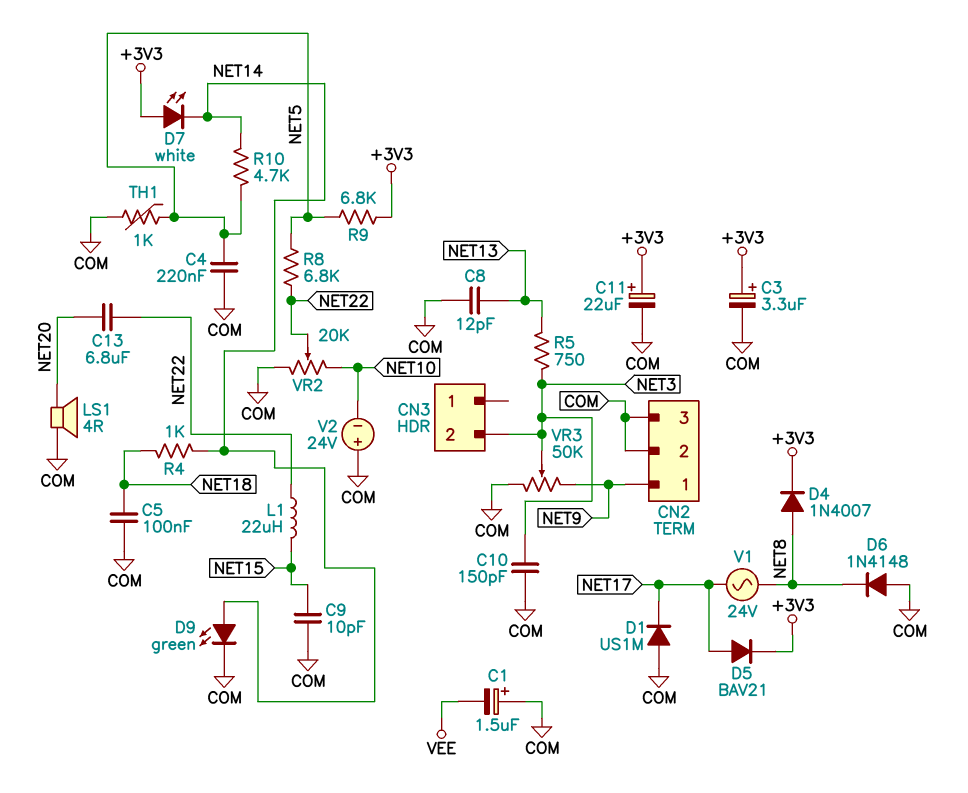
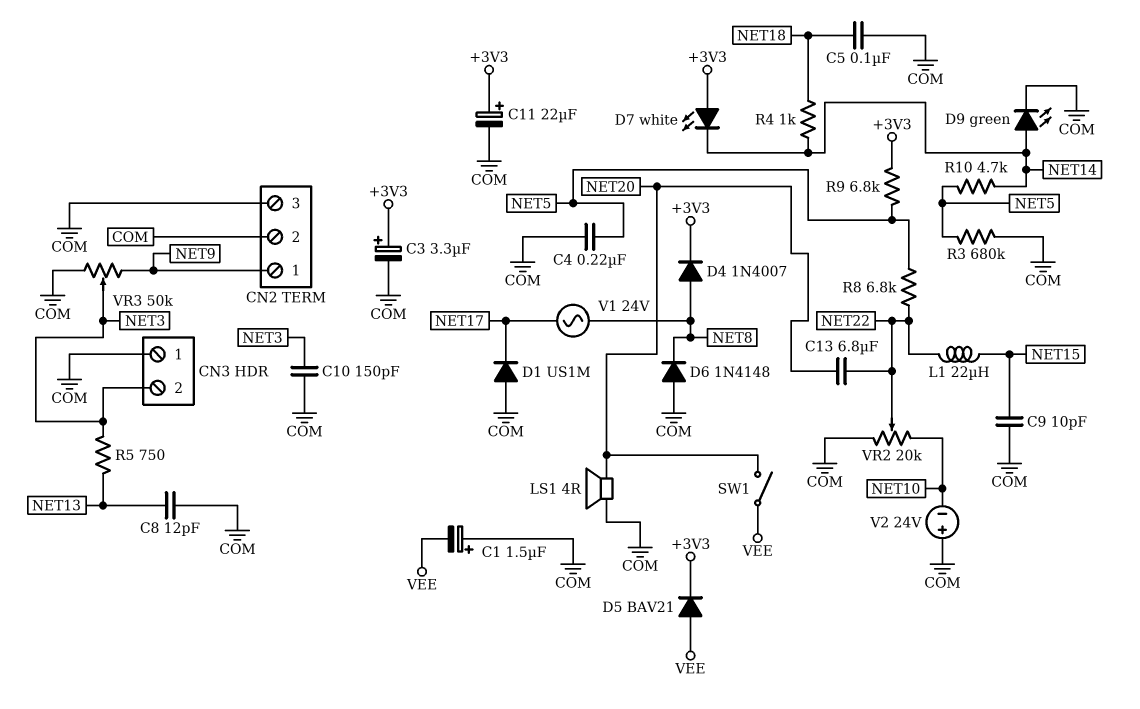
CN3 pin 1: none -> COM
D5: diode BAV21 (A NET17, K +3V3) -> diode BAV21 (A VEE, K +3V3)
R3: none -> 680k (COM, NET5)
SW1: none -> switch (NET20, VEE)
TH1: 1k (COM, NET5) -> none

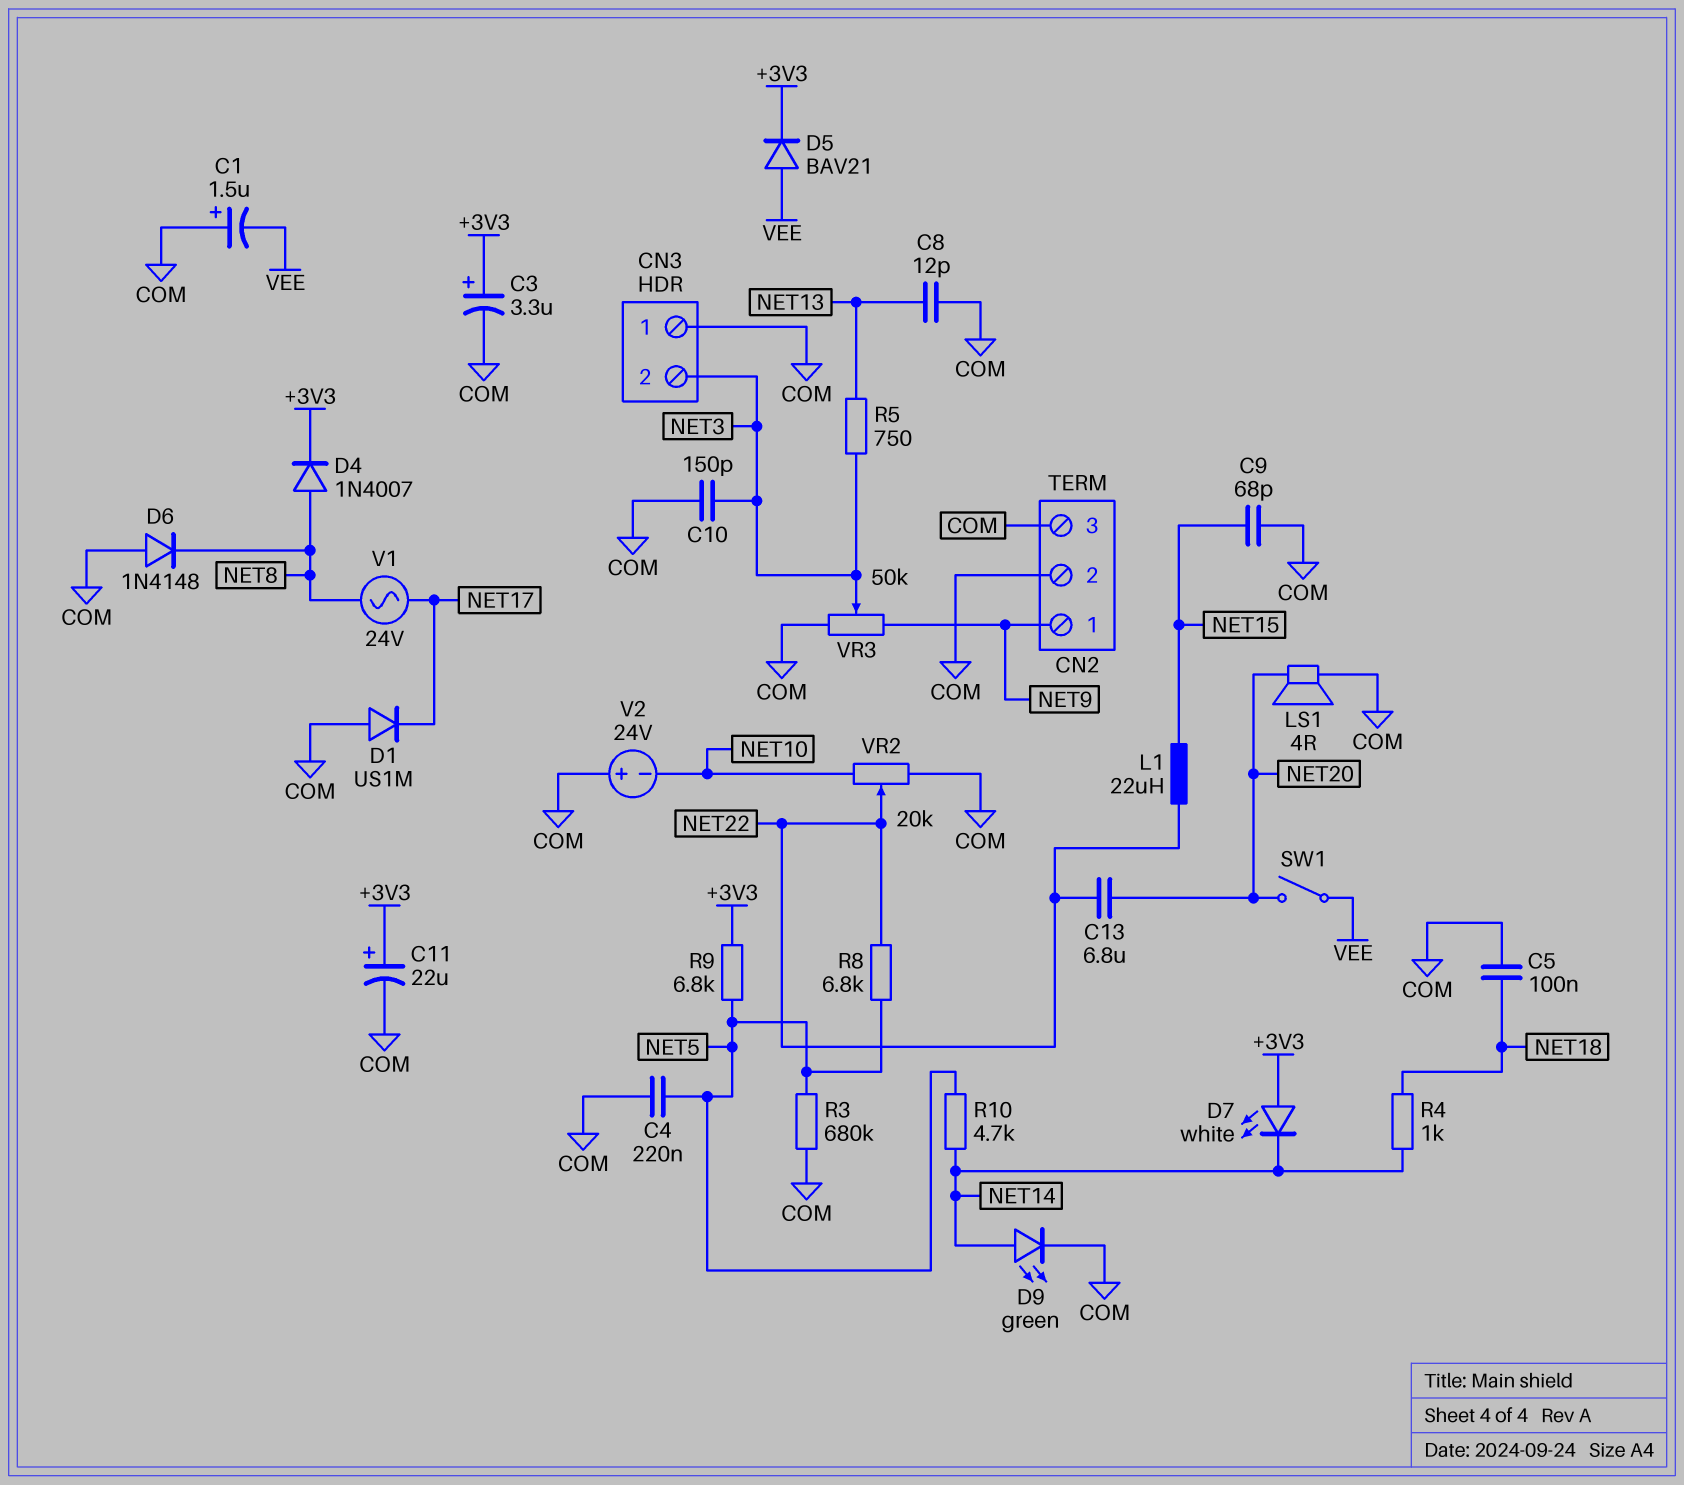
C9: 10pF (COM, NET15) -> 68pF (COM, NET15)

